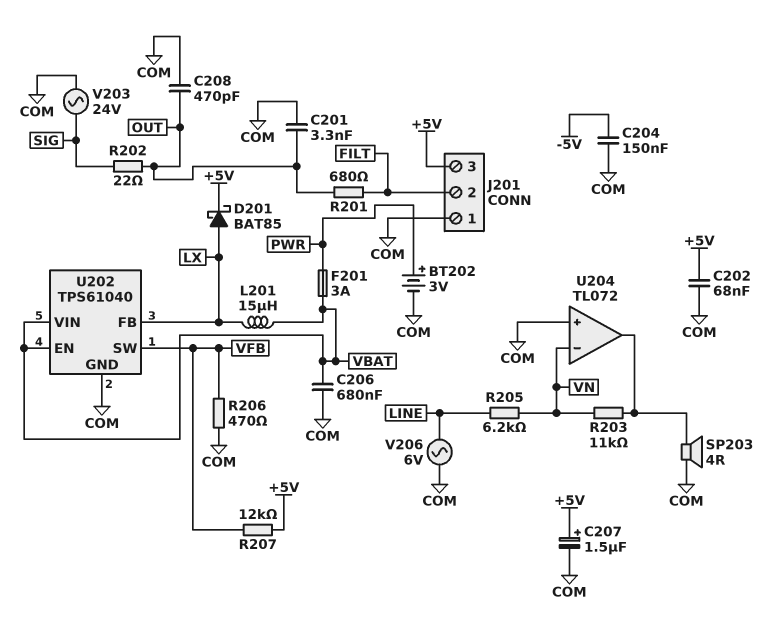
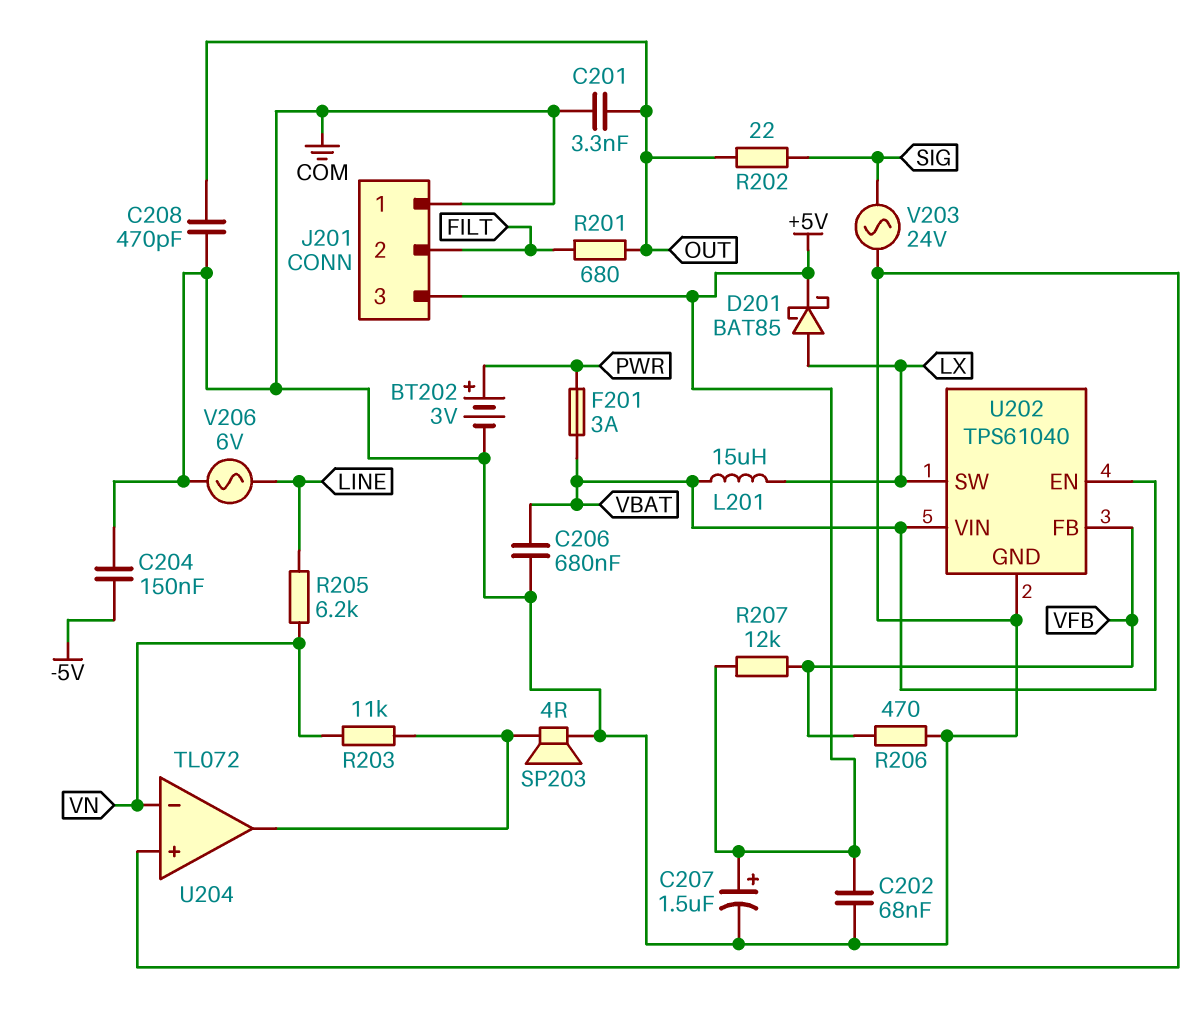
U202 pin FB: LX -> VFB
U202 pin SW: VFB -> LX

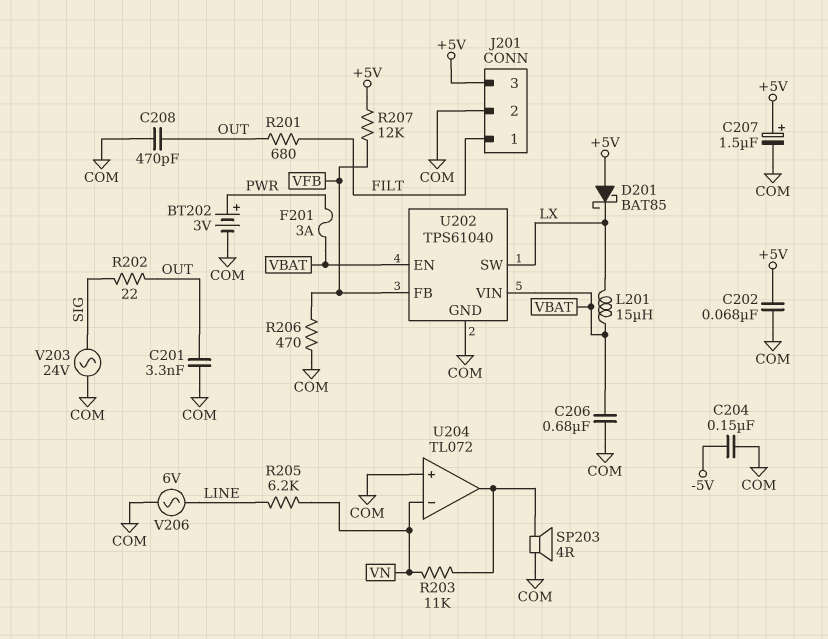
D201: schottky BAT85 (A LX, K +5V) -> schottky BAT85 (A +5V, K LX)
J201 pin 1: COM -> FILT
J201 pin 2: FILT -> COM

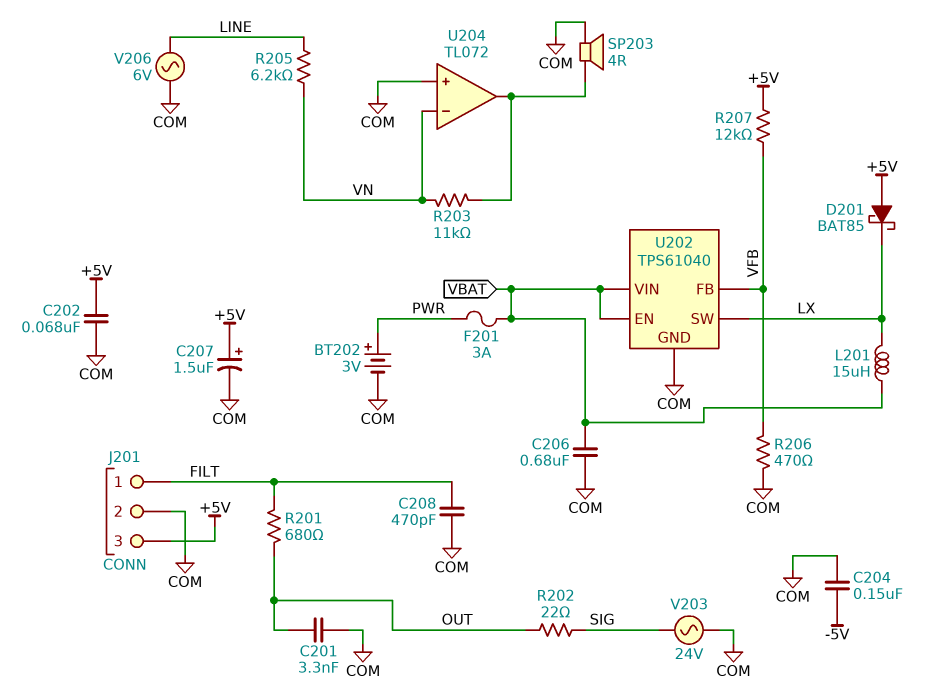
C208: 470pF (COM, OUT) -> 470pF (COM, FILT)

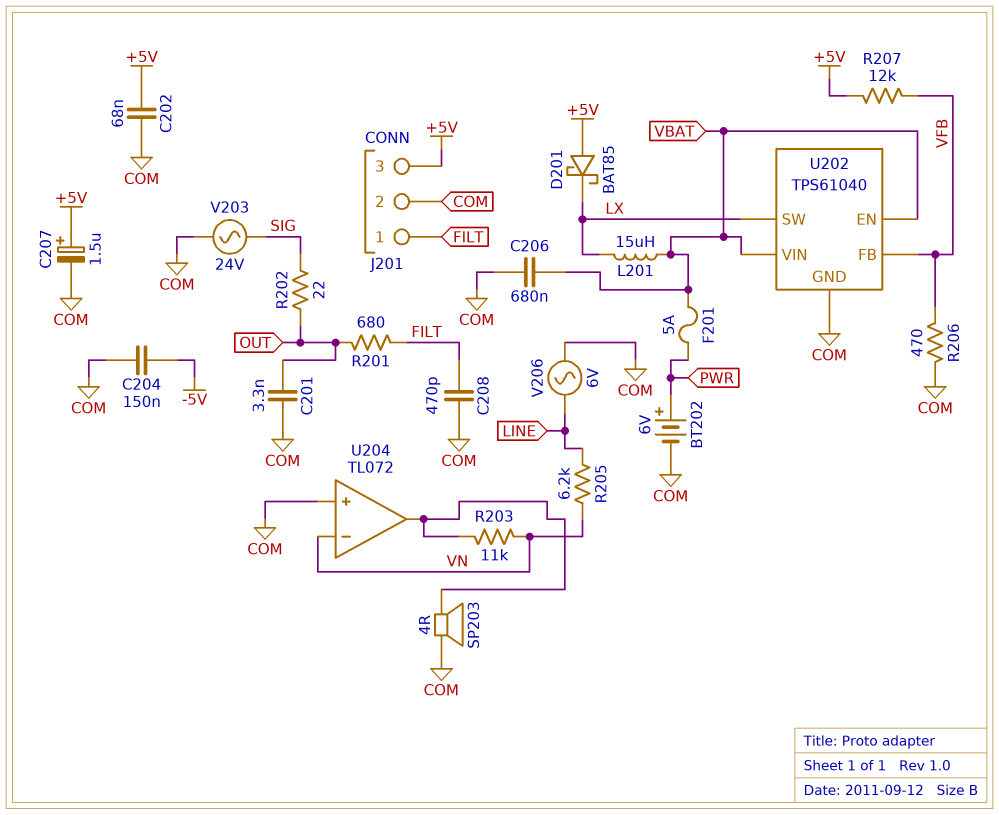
BT202: 3V (plus PWR, minus COM) -> 6V (plus PWR, minus COM)
F201: 3A (PWR, VBAT) -> 5A (PWR, VBAT)

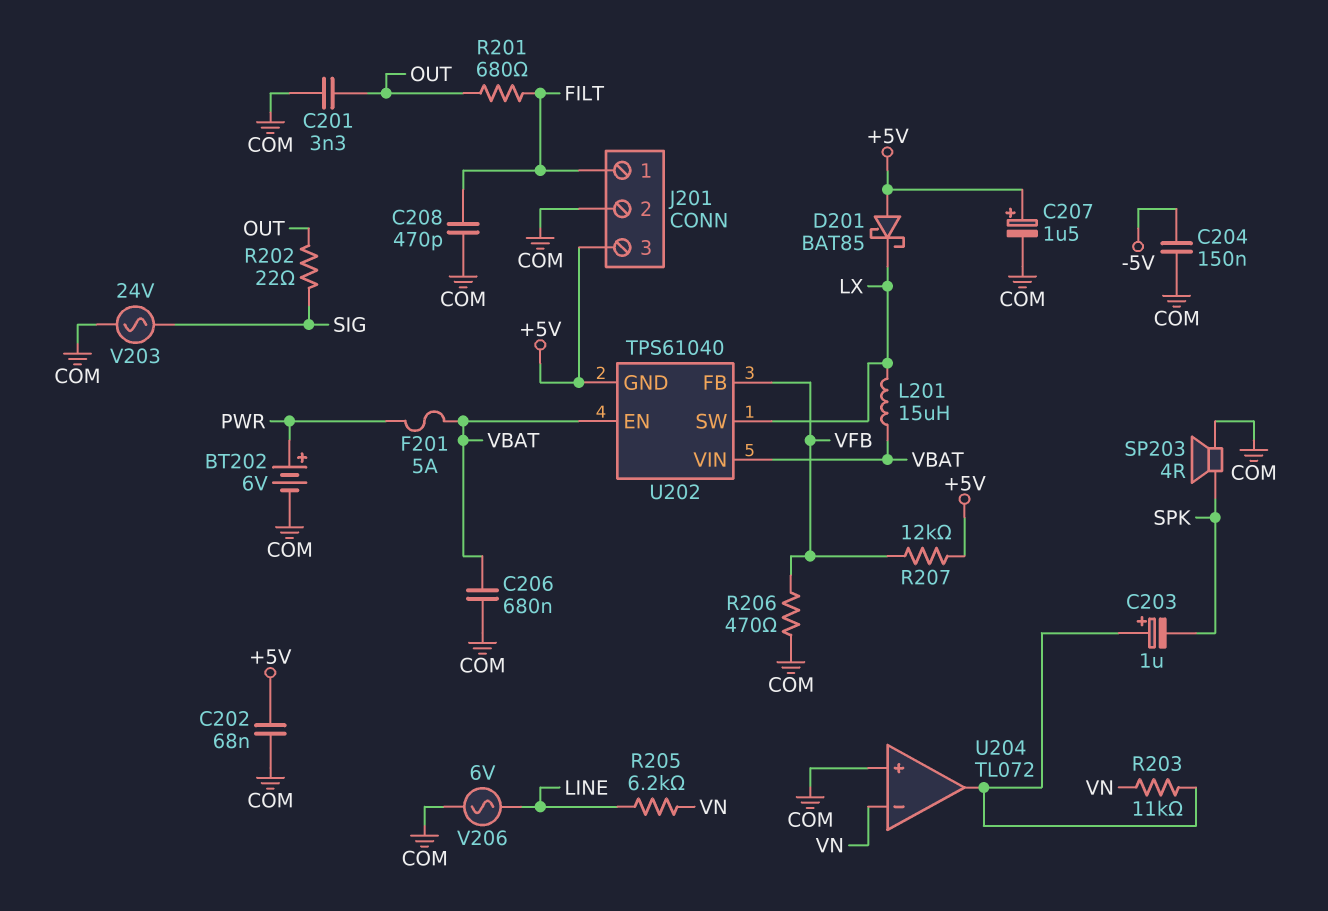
C203: none -> 1uF (plus U204/out, minus SPK)
SP203: speaker 4R (COM, U204/out) -> speaker 4R (COM, SPK)
U202 pin GND: COM -> +5V

